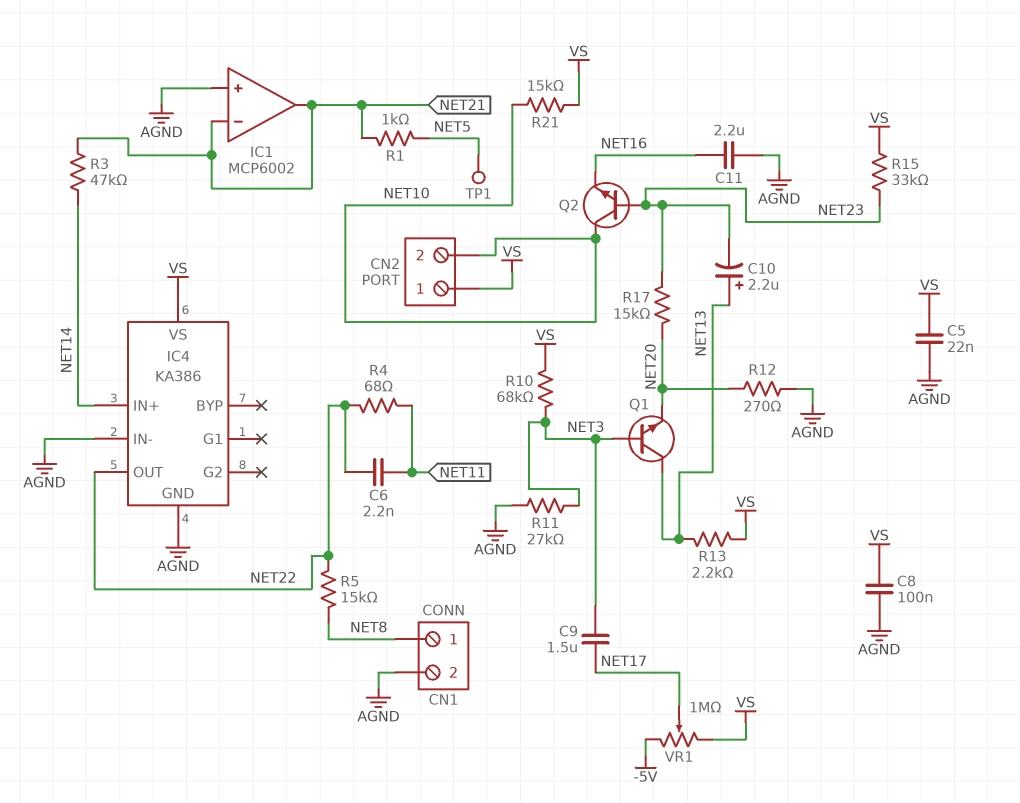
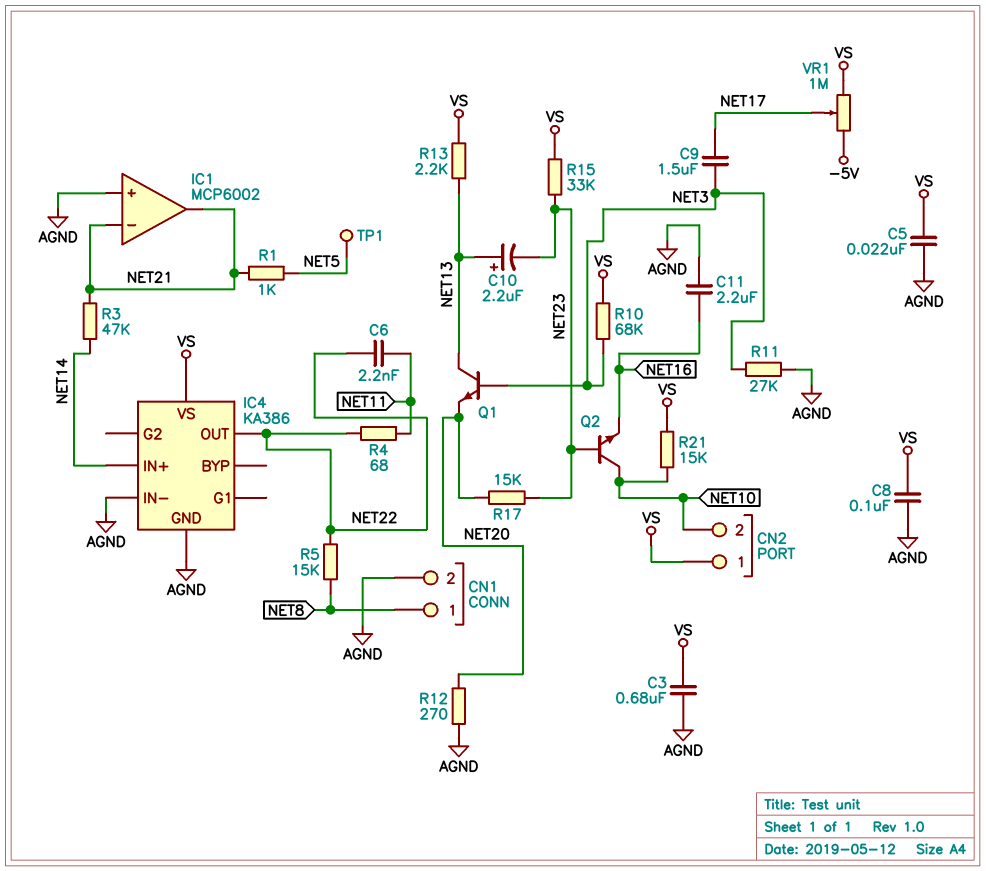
C3: none -> 680nF (AGND, VS)

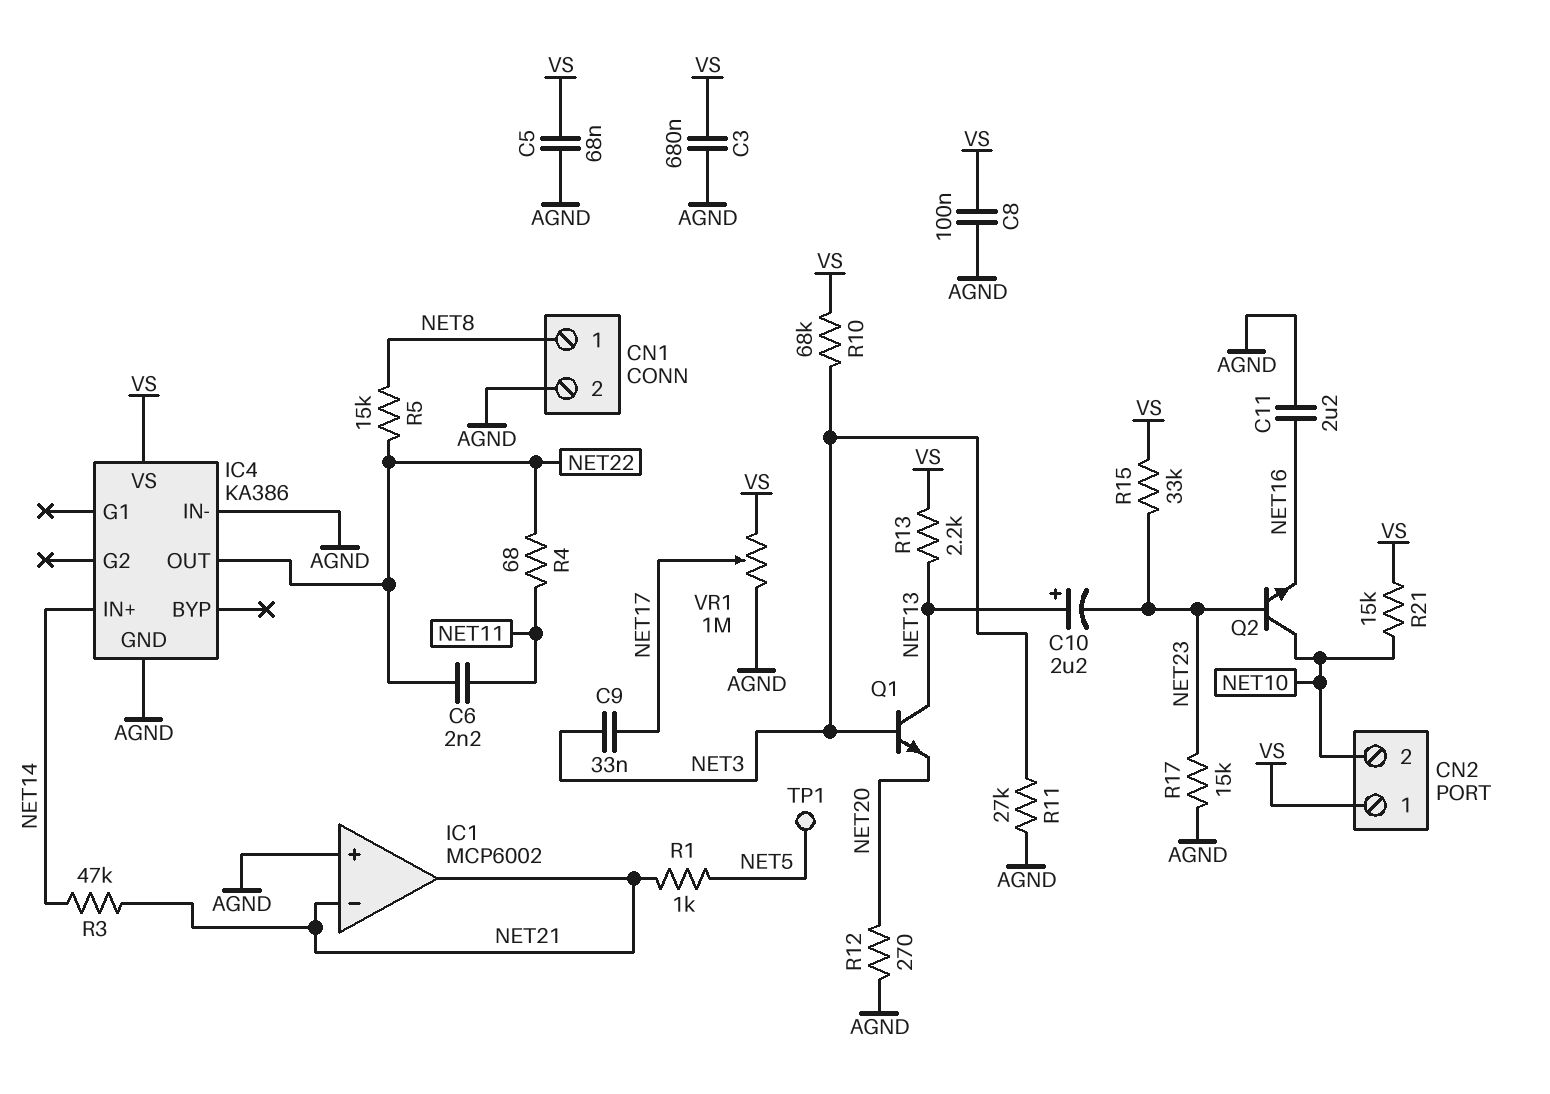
C5: 22nF (AGND, VS) -> 68nF (AGND, VS)
C9: 1.5uF (NET3, NET17) -> 33nF (NET3, NET17)
R17: 15k (NET20, NET23) -> 15k (AGND, NET23)
VR1: 1M (-5V, VS, wiper NET17) -> 1M (AGND, VS, wiper NET17)

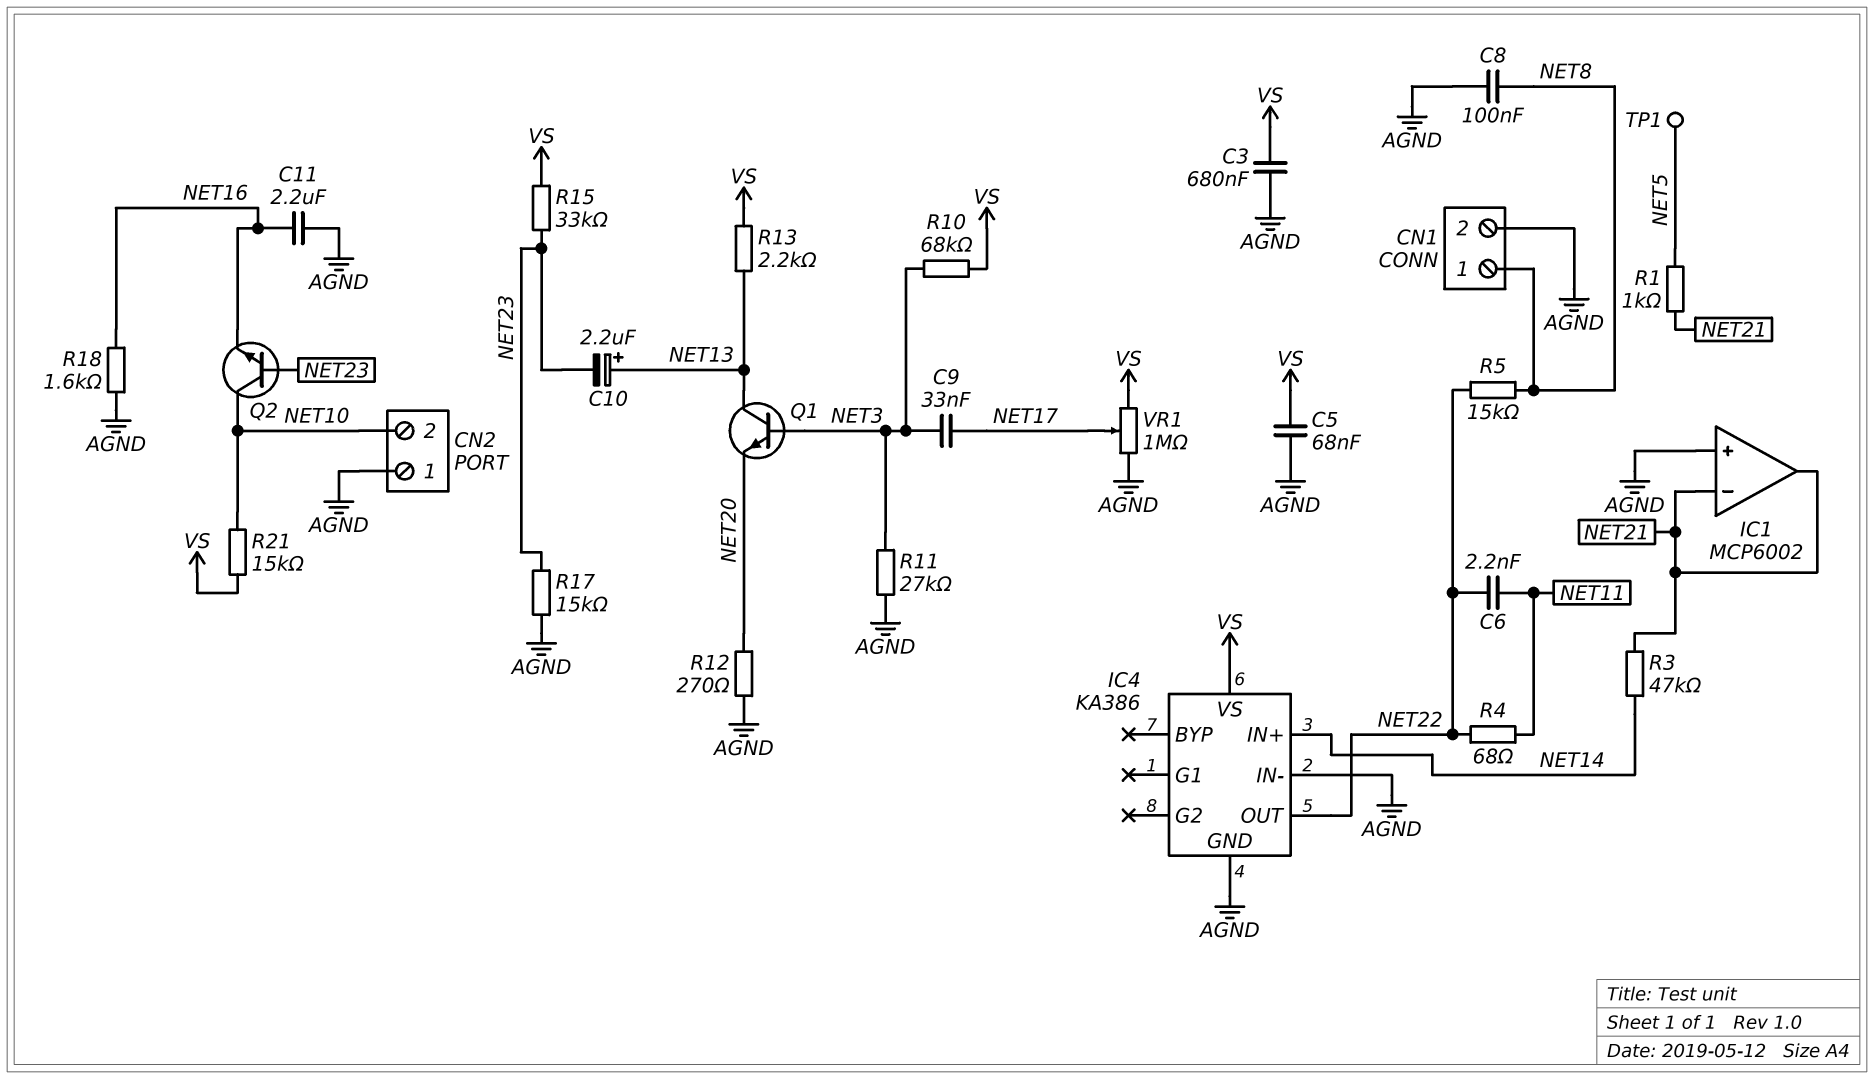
C8: 100nF (AGND, VS) -> 100nF (AGND, NET8)
CN2 pin 1: VS -> AGND
R18: none -> 1.6k (AGND, NET16)

